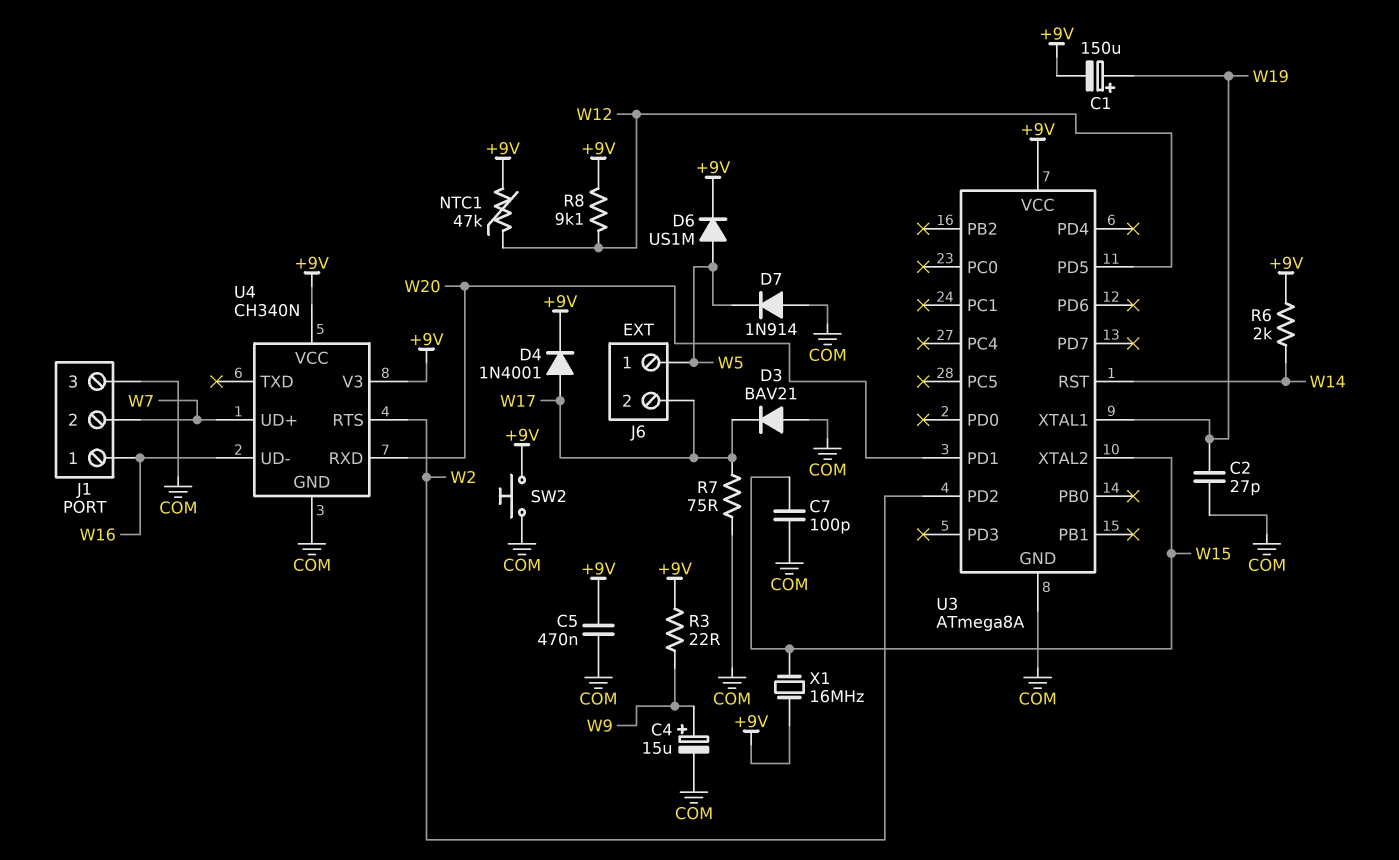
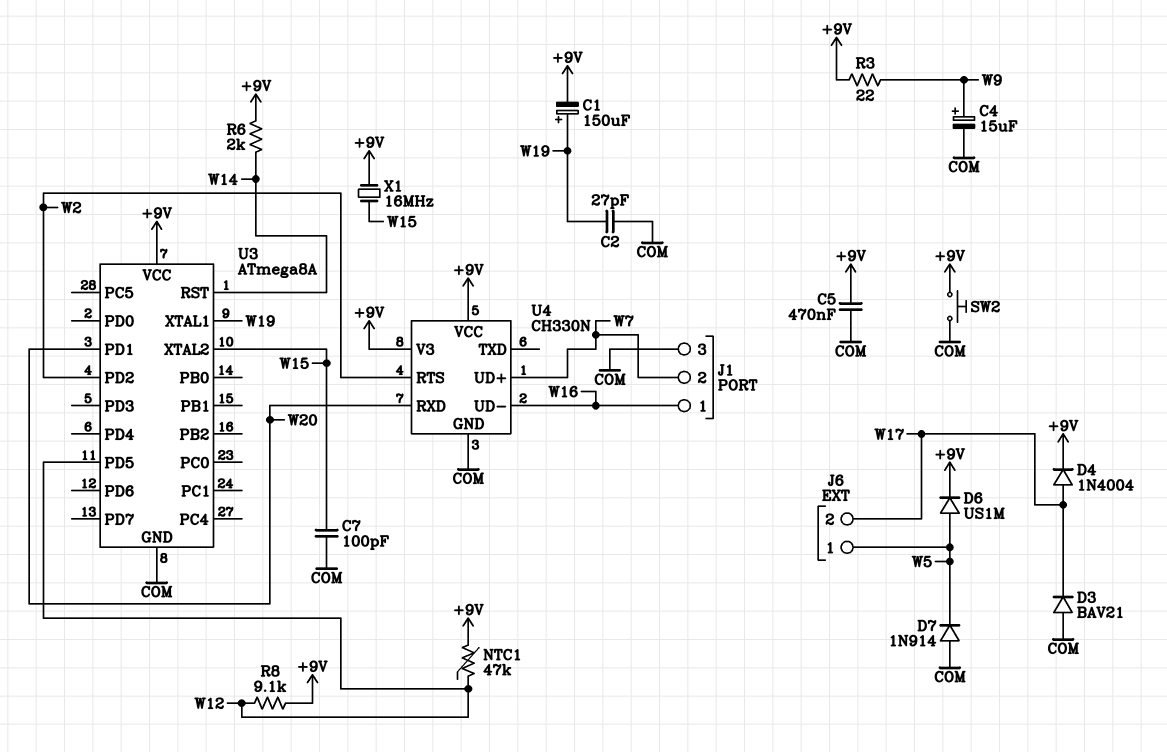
D4: diode 1N4001 (A W17, K +9V) -> diode 1N4004 (A W17, K +9V)
R7: 75 (COM, W17) -> none
U4: CH340N -> CH330N

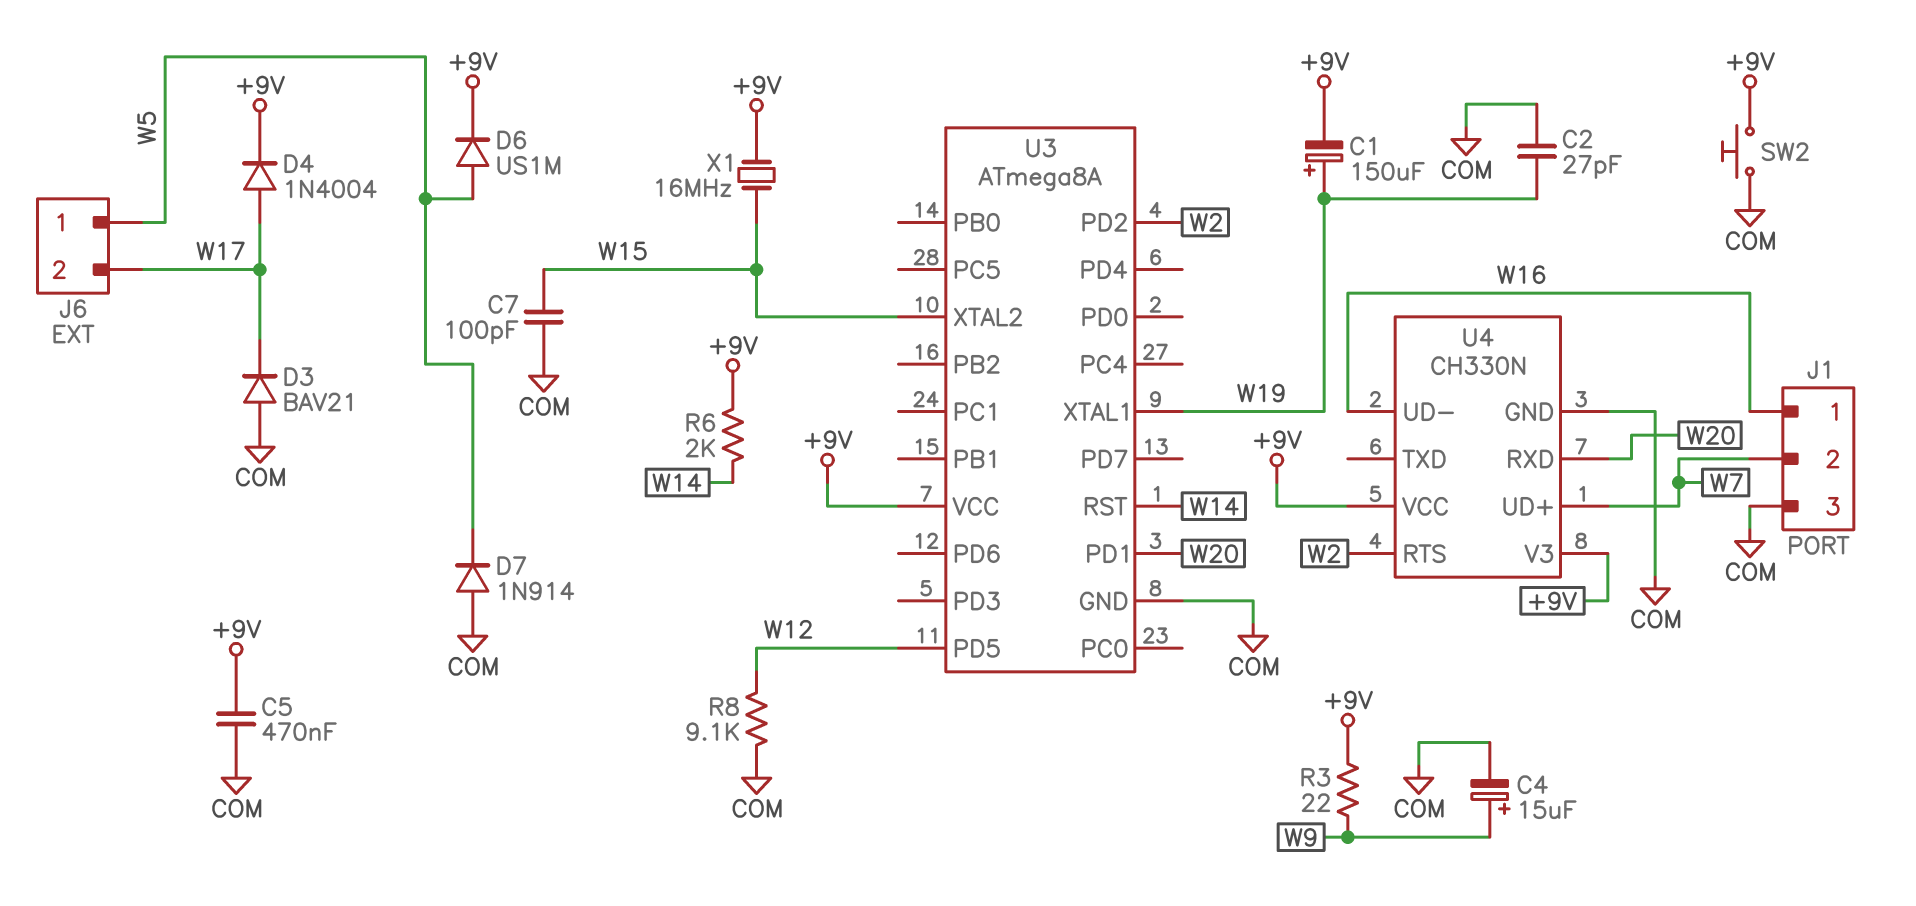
NTC1: 47k (+9V, W12) -> none
R8: 9.1k (+9V, W12) -> 9.1k (COM, W12)

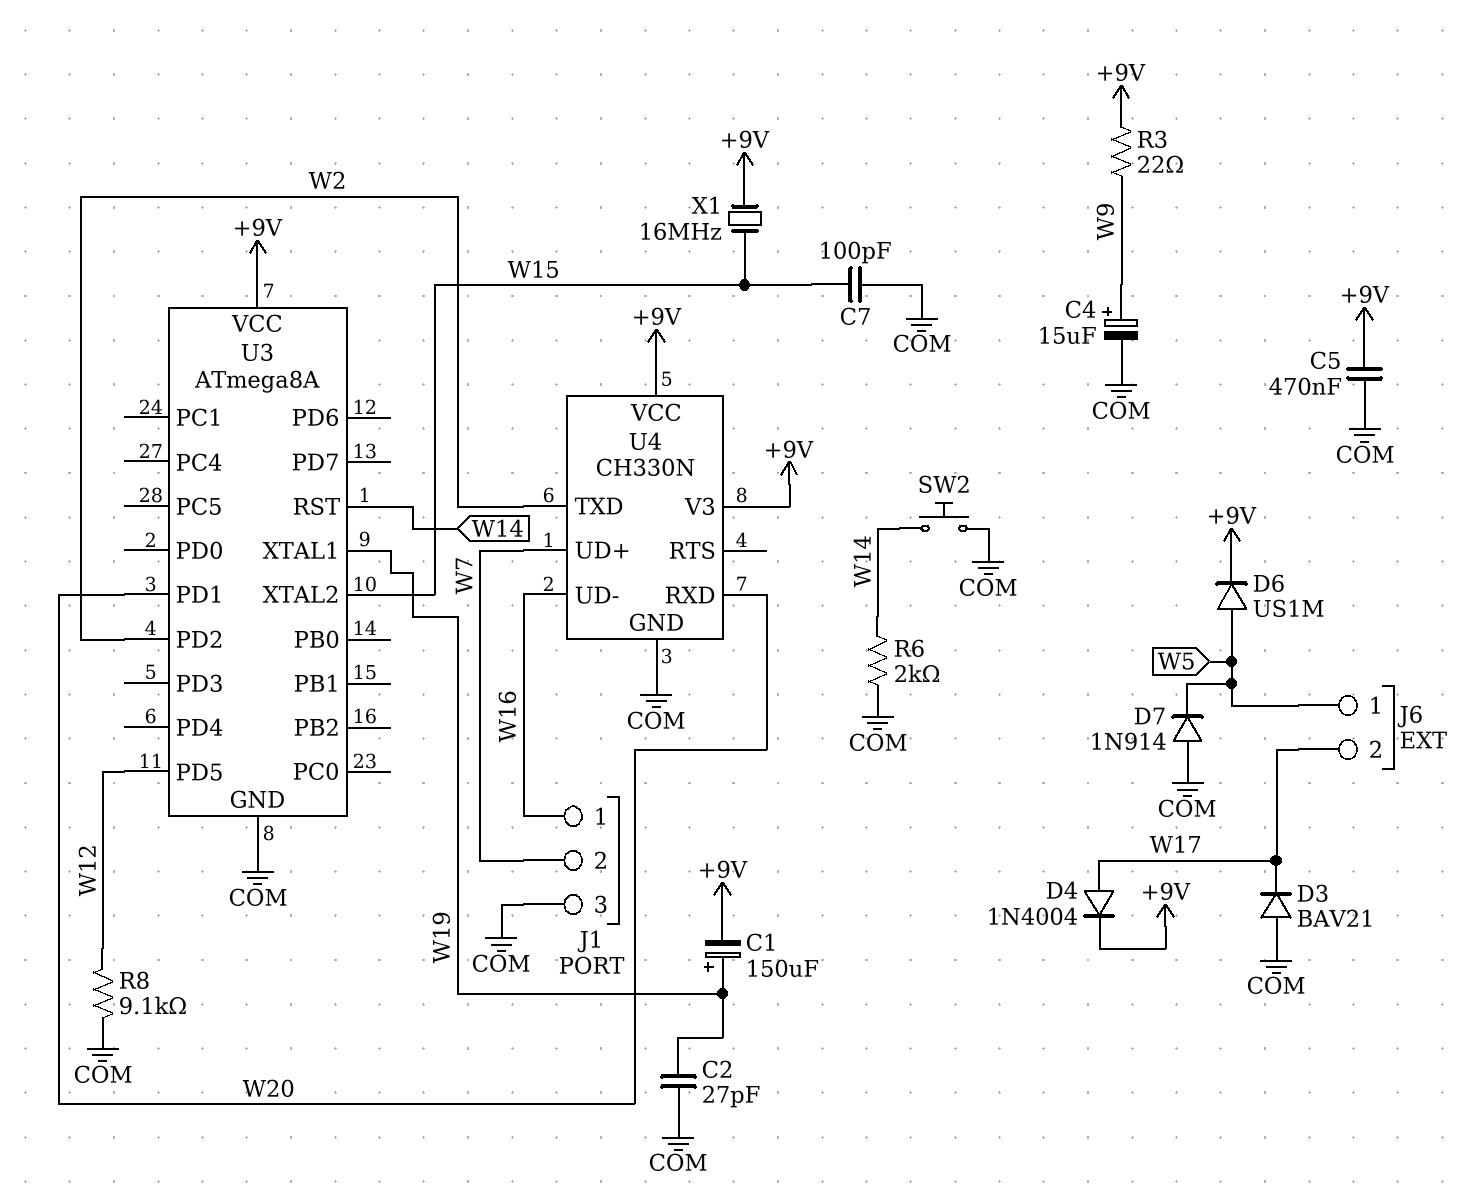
R6: 2k (+9V, W14) -> 2k (COM, W14)
SW2: button (+9V, COM) -> button (COM, W14)
U4 pin RTS: W2 -> none
U4 pin TXD: none -> W2

